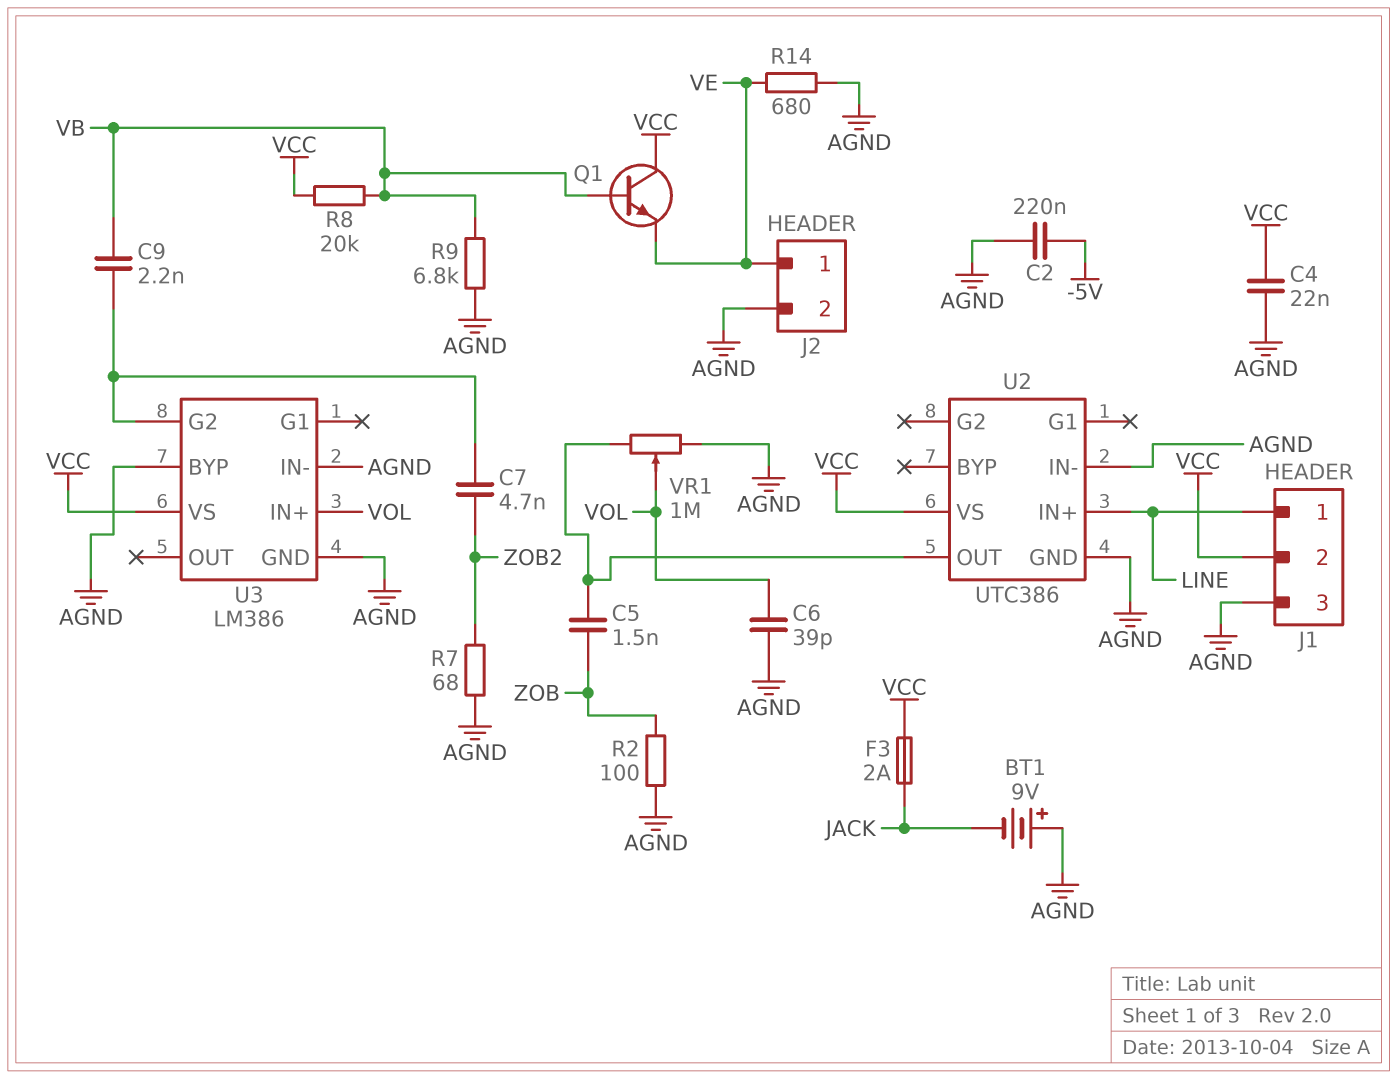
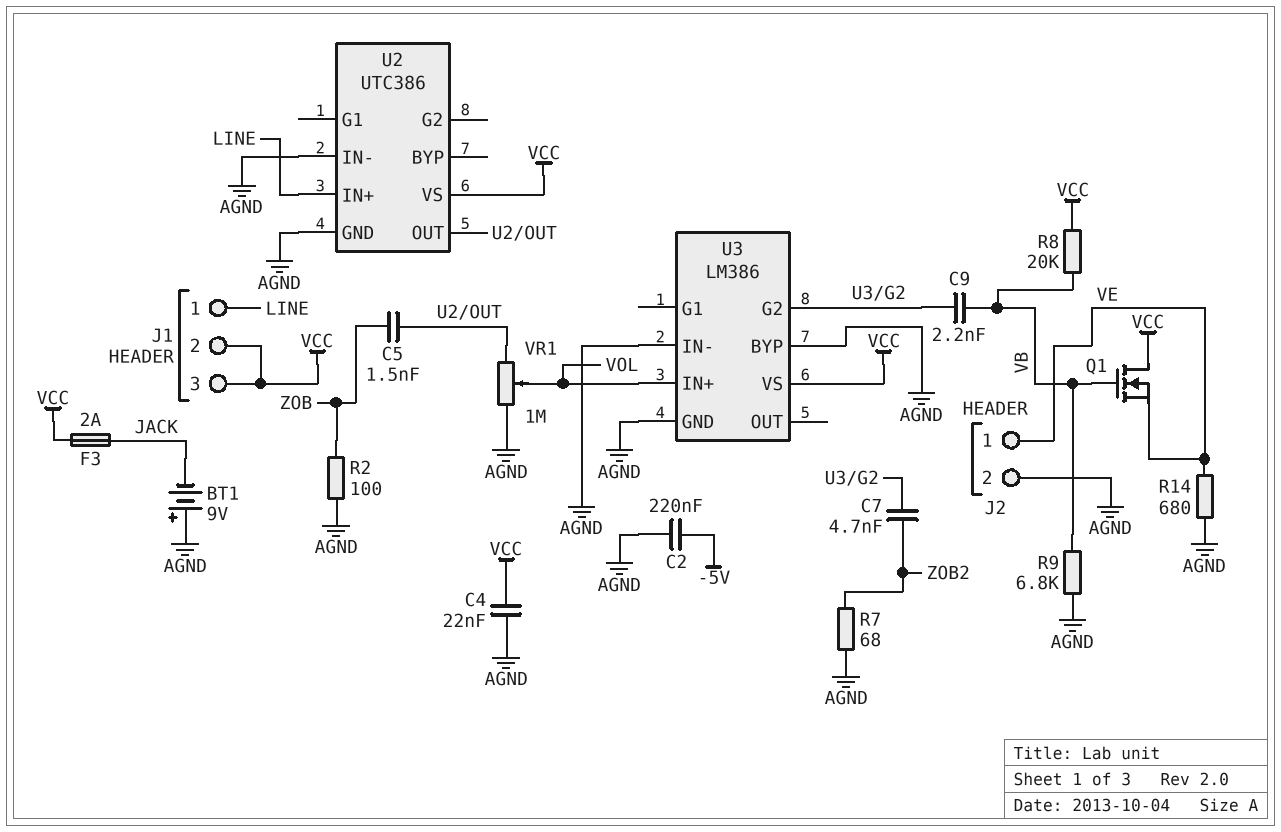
C6: 39pF (AGND, VOL) -> none
J1 pin 3: AGND -> VCC
Q1: NPN (B VB, C VCC, E VE) -> NMOS (G VB, D VCC, S VE)

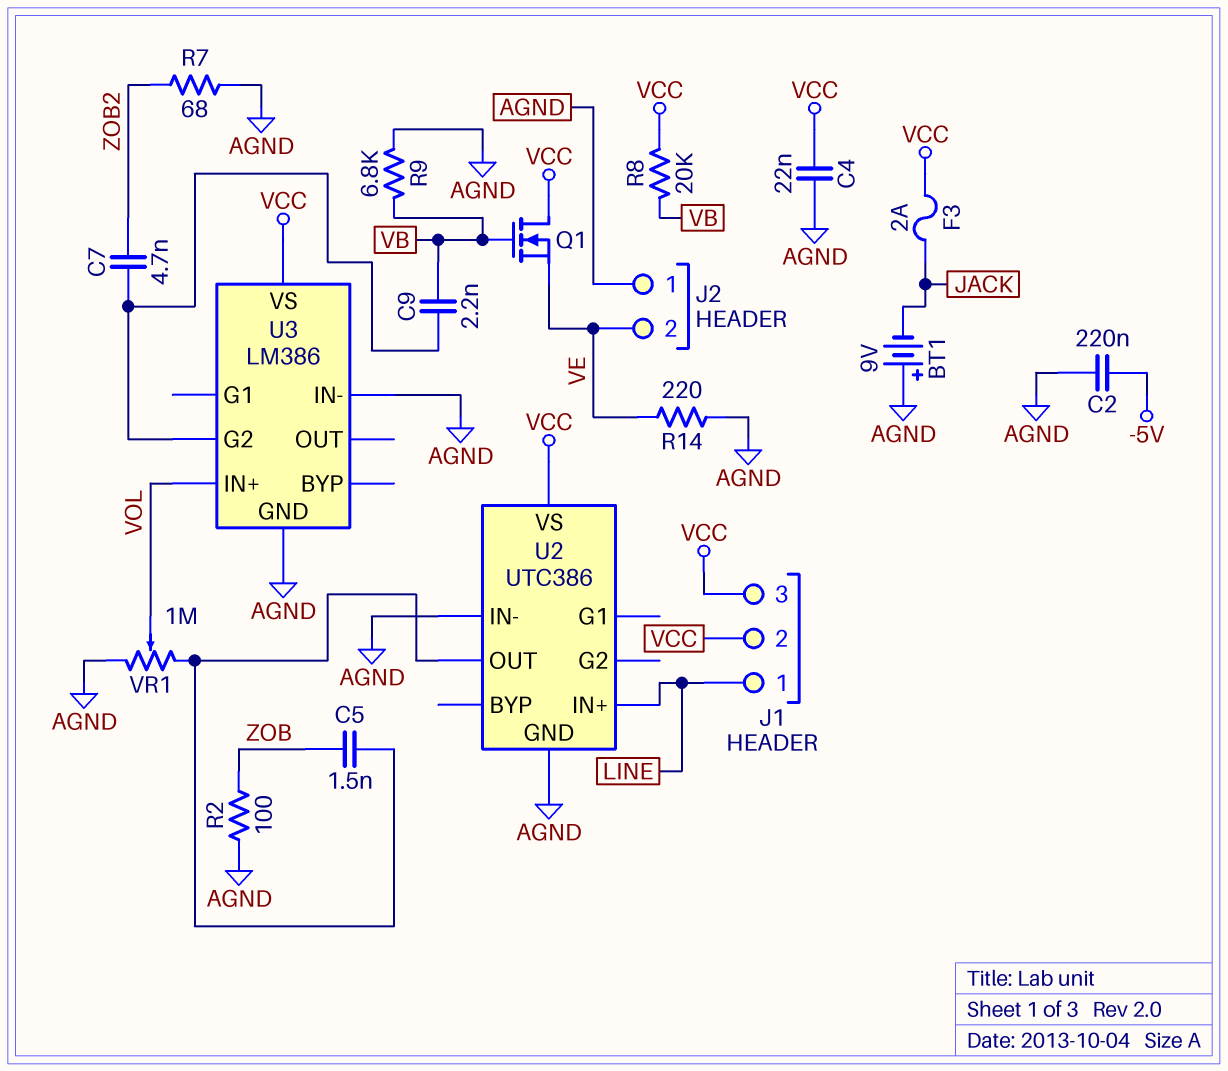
J2 pin 1: VE -> AGND
J2 pin 2: AGND -> VE
R14: 680 (AGND, VE) -> 220 (AGND, VE)
U3 pin BYP: AGND -> none

